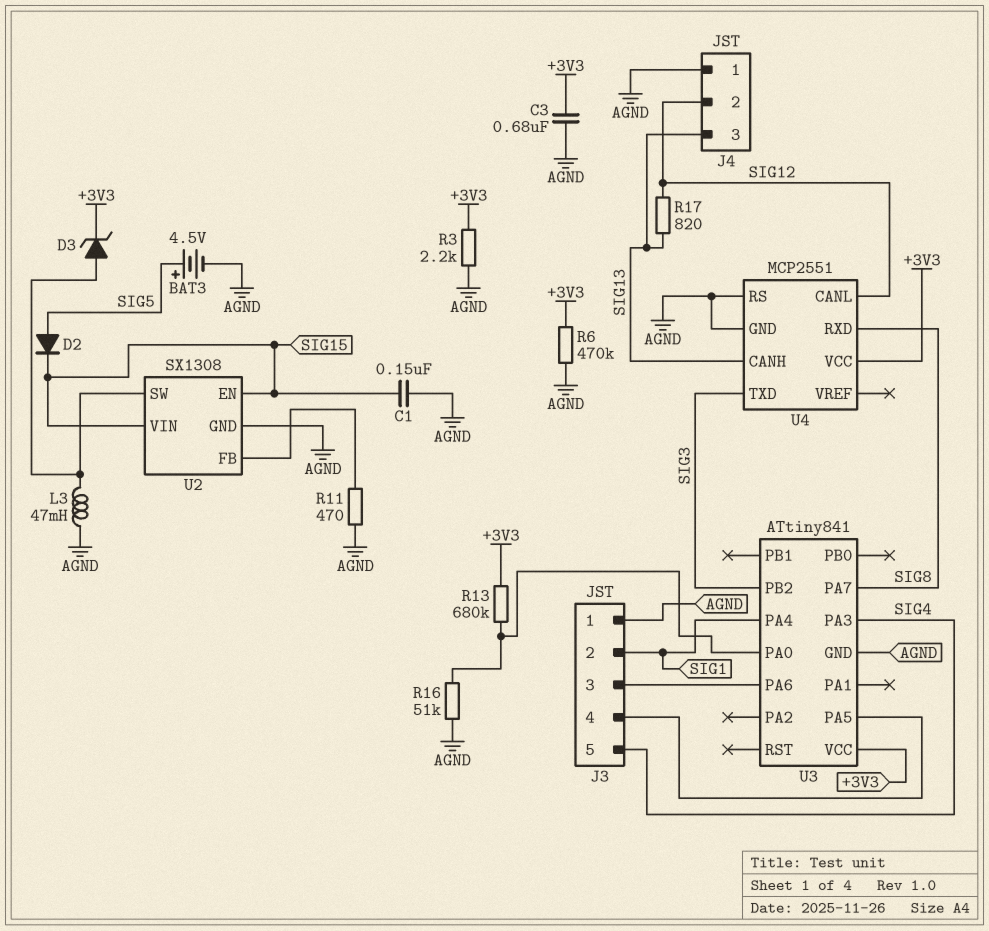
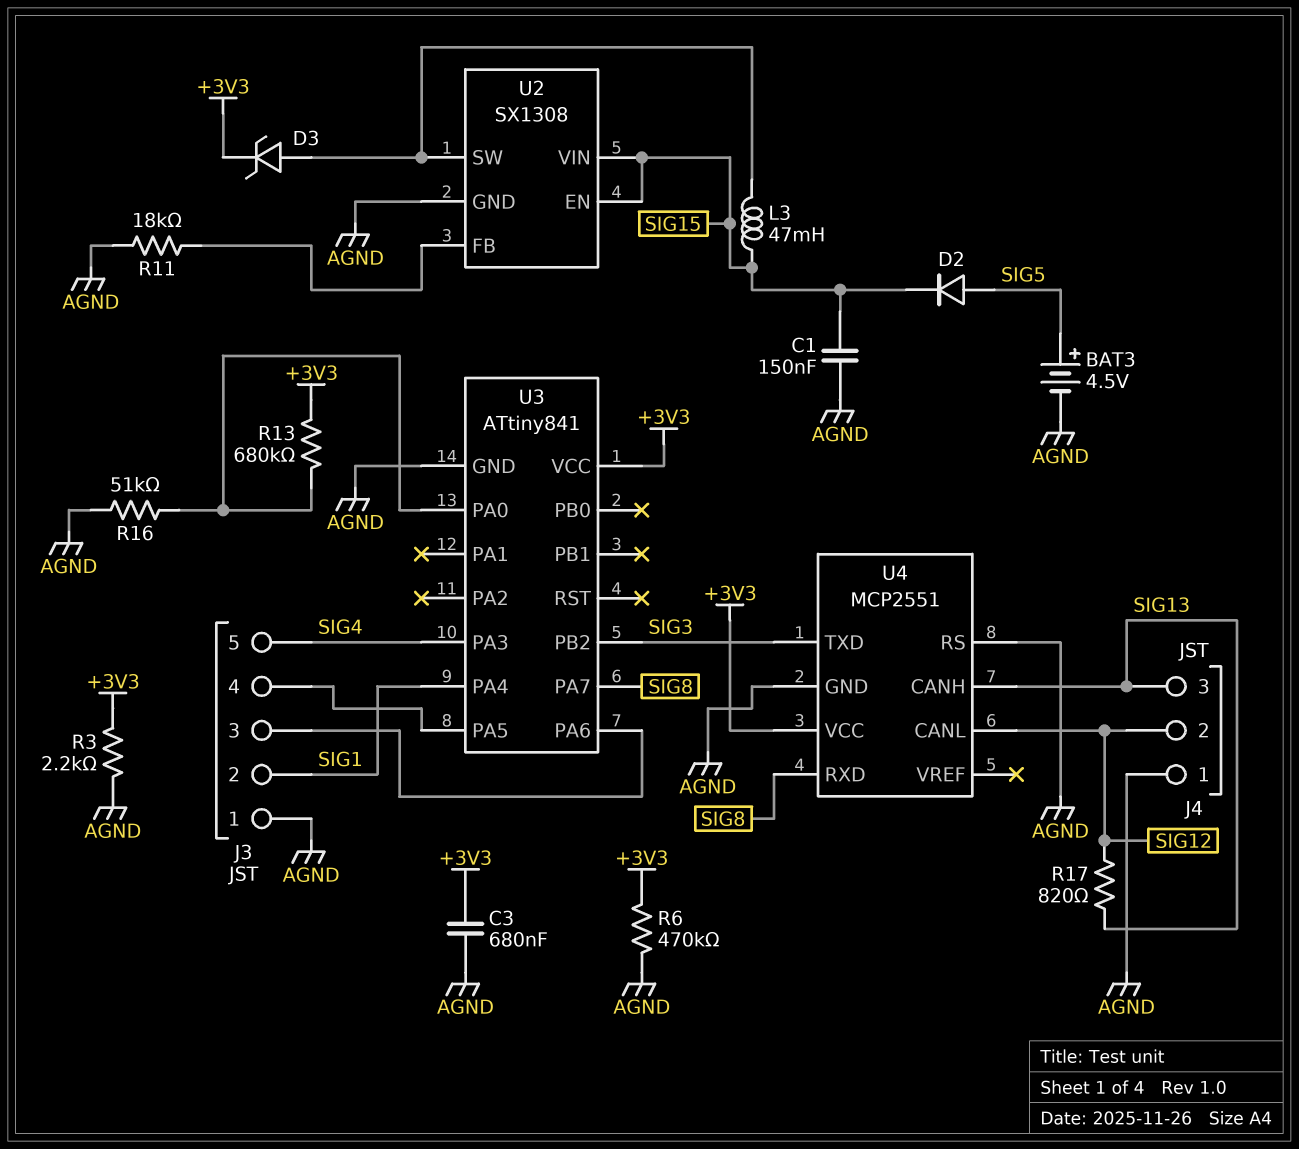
L3: 47mH (AGND, U2/SW) -> 47mH (SIG15, U2/SW)
R11: 470 (AGND, U2/FB) -> 18k (AGND, U2/FB)

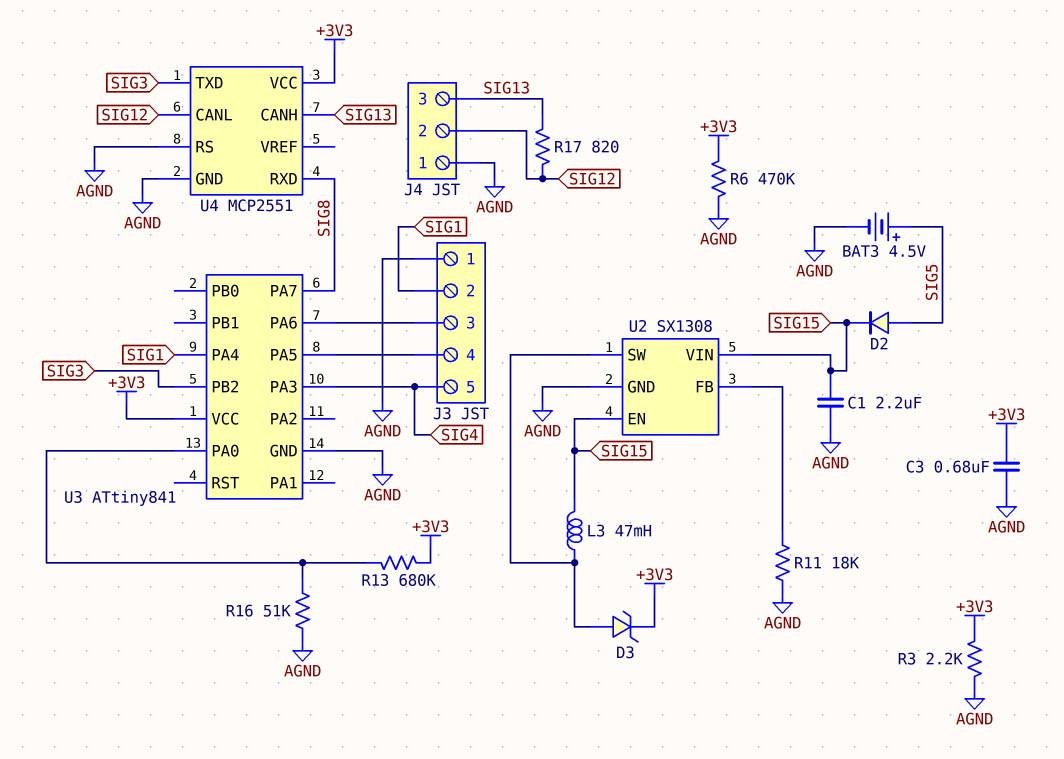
C1: 150nF (AGND, SIG15) -> 2.2uF (AGND, SIG15)

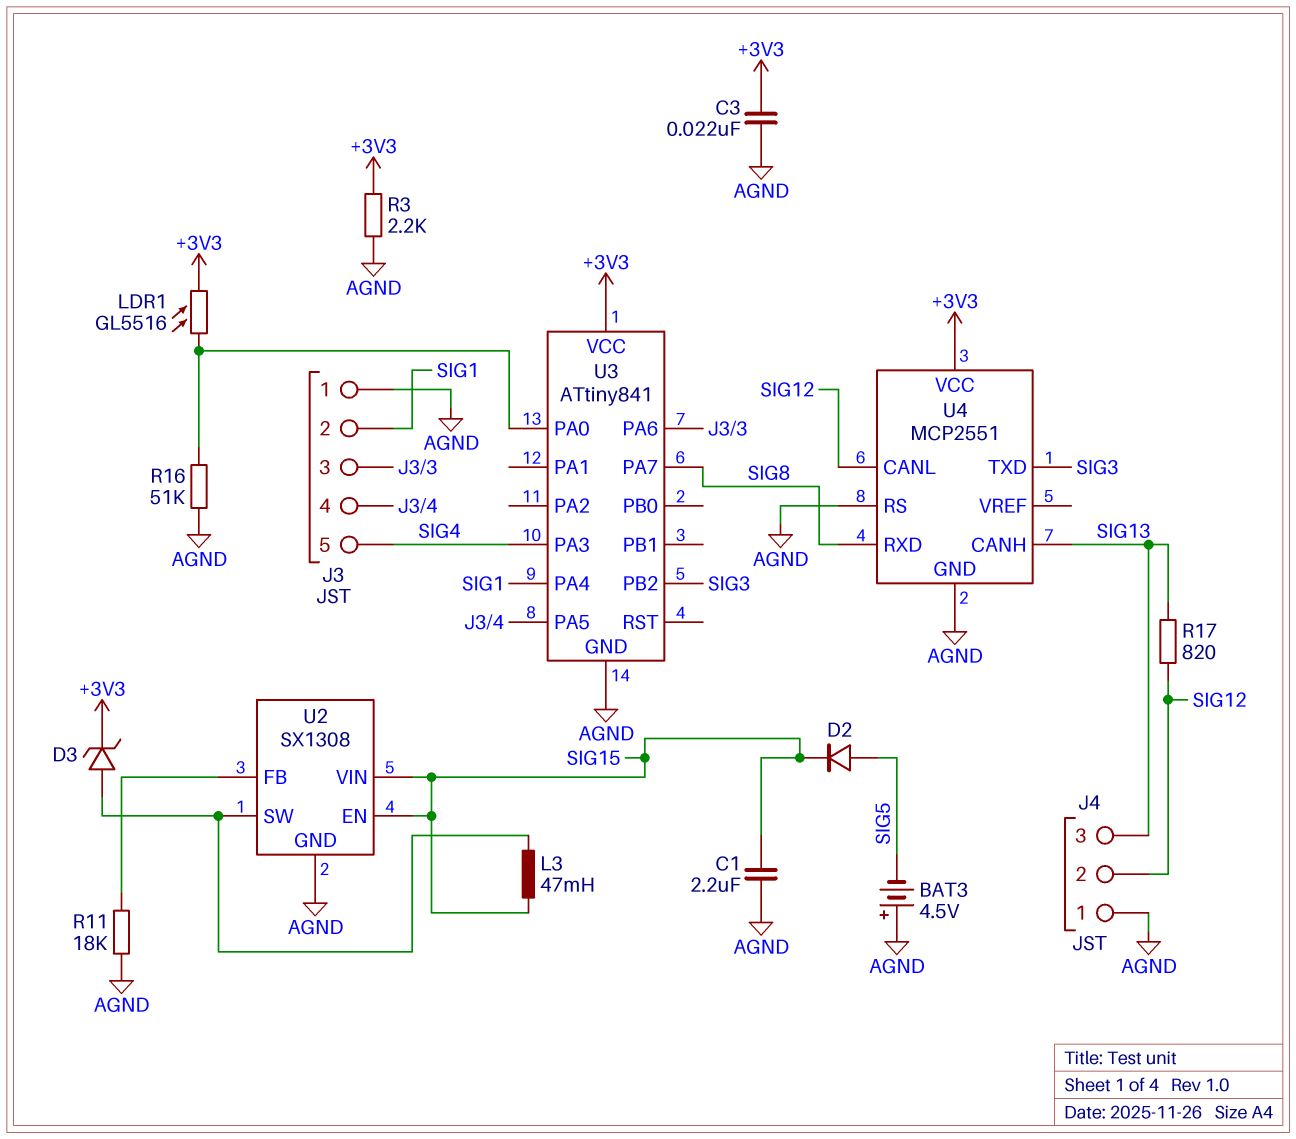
BAT3: 4.5V (plus SIG5, minus AGND) -> 4.5V (plus AGND, minus SIG5)
C3: 680nF (+3V3, AGND) -> 22nF (+3V3, AGND)
LDR1: none -> GL5516 (+3V3, U3/PA0)
R6: 470k (+3V3, AGND) -> none
R13: 680k (+3V3, U3/PA0) -> none

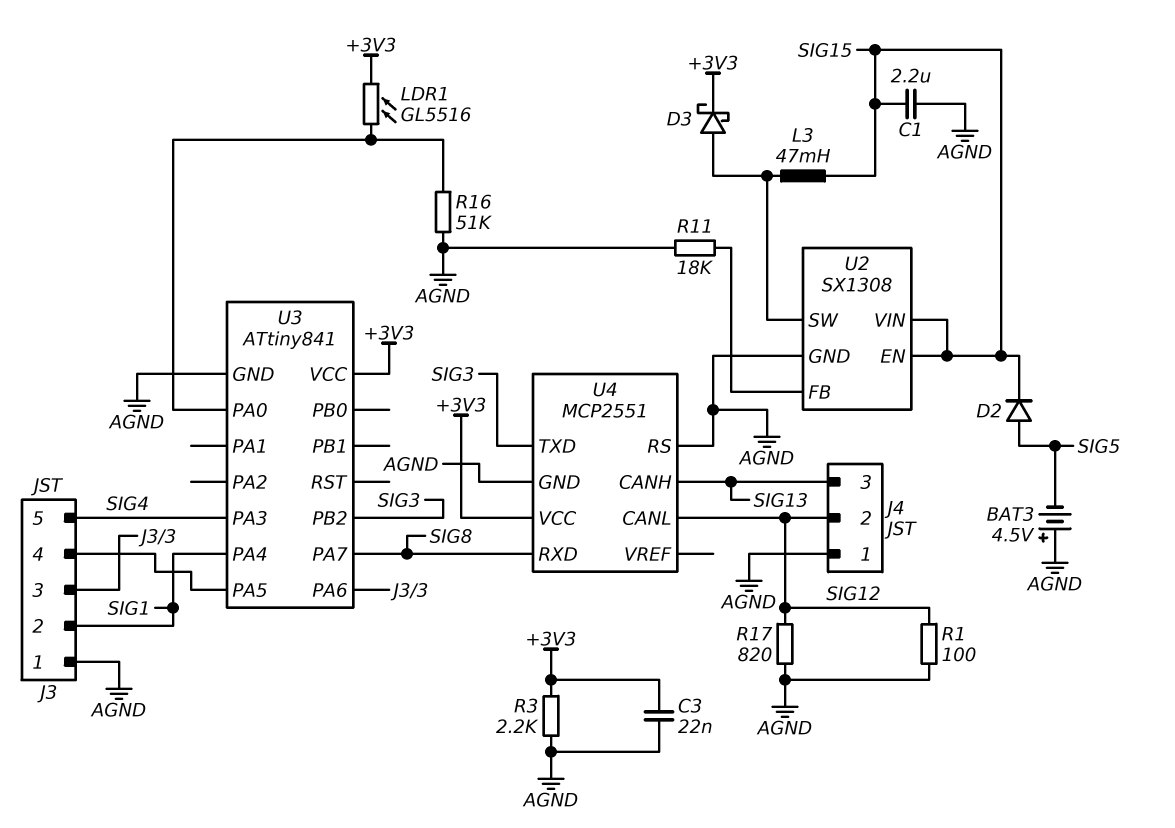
D3: zener (A U2/SW, K +3V3) -> schottky (A U2/SW, K +3V3)
R1: none -> 100 (AGND, SIG12)
R17: 820 (SIG12, SIG13) -> 820 (AGND, SIG12)

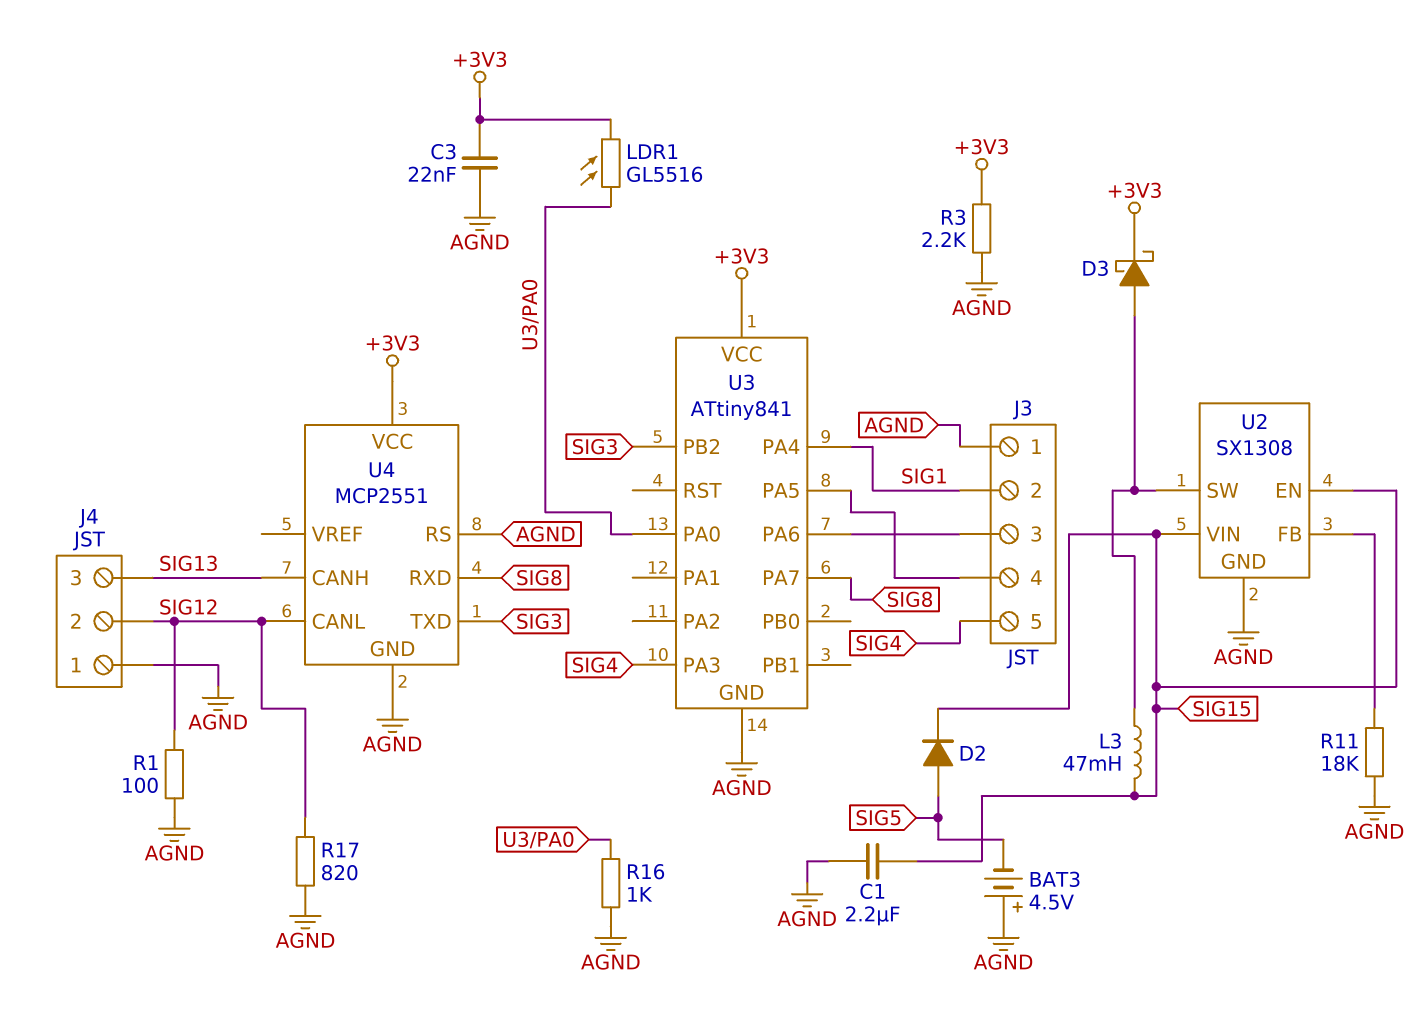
R16: 51k (AGND, U3/PA0) -> 1k (AGND, U3/PA0)

